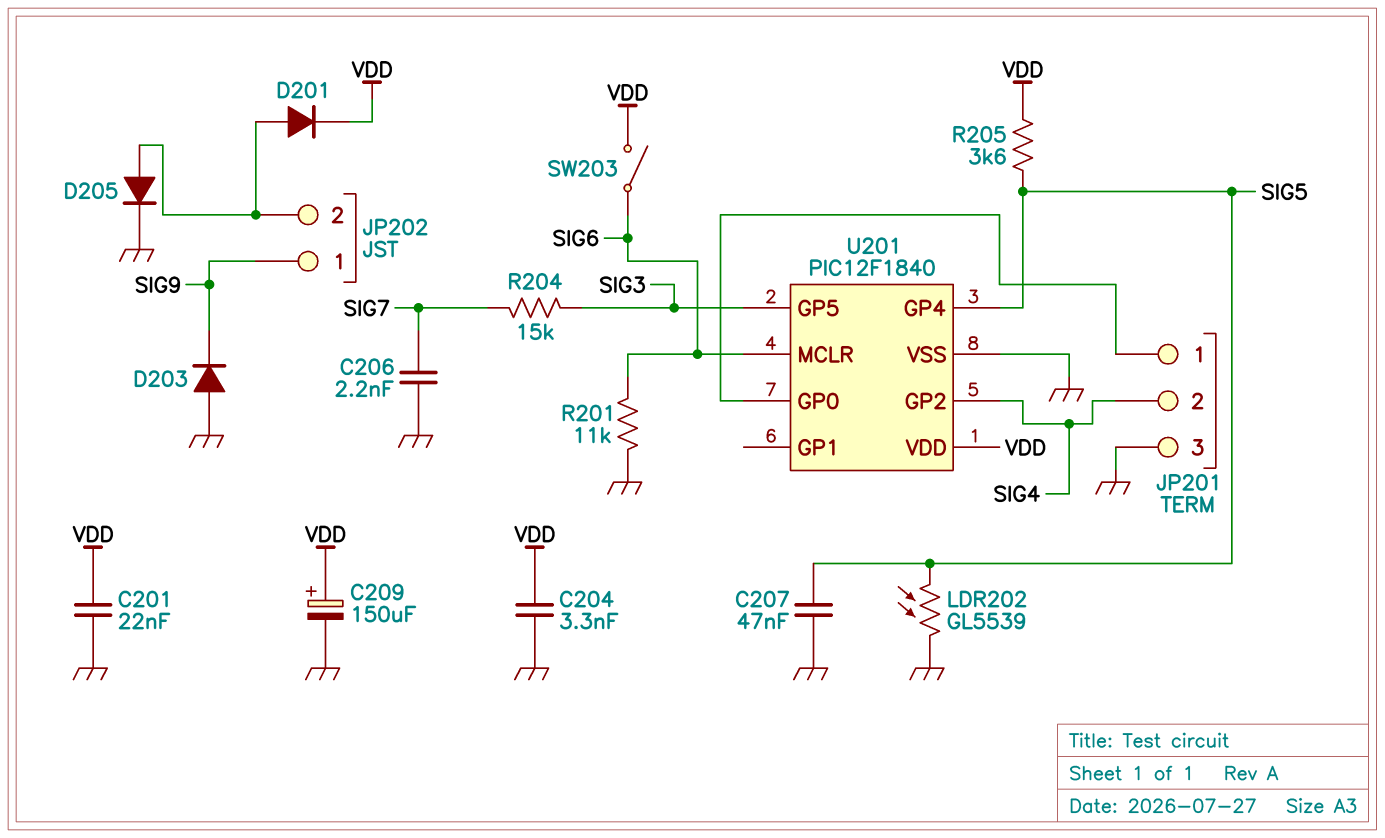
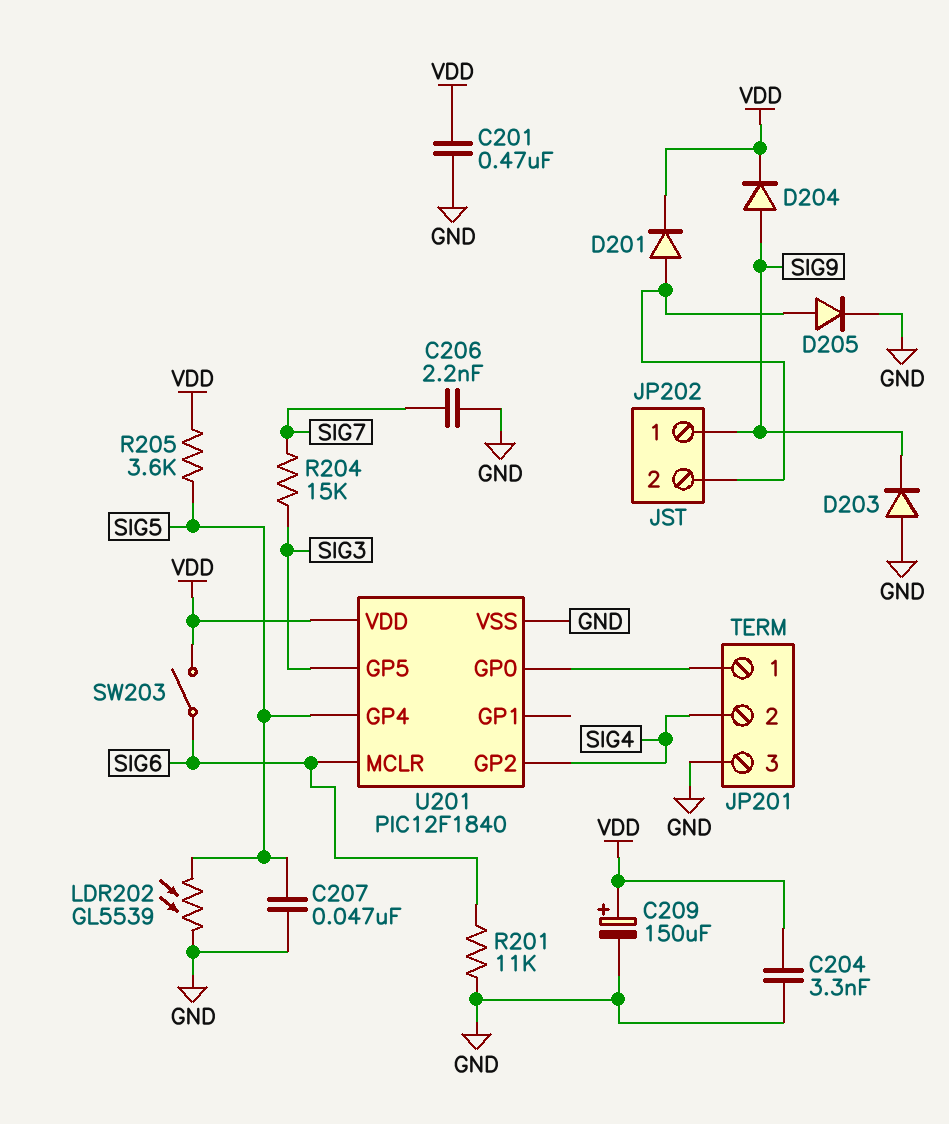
C201: 22nF (GND, VDD) -> 470nF (GND, VDD)
D204: none -> diode (A SIG9, K VDD)

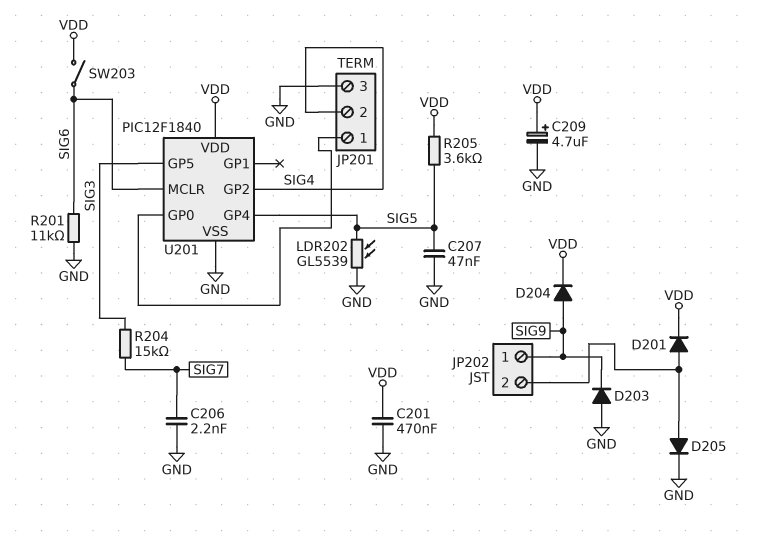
C204: 3.3nF (GND, VDD) -> none
C209: 150uF (plus VDD, minus GND) -> 4.7uF (plus VDD, minus GND)

